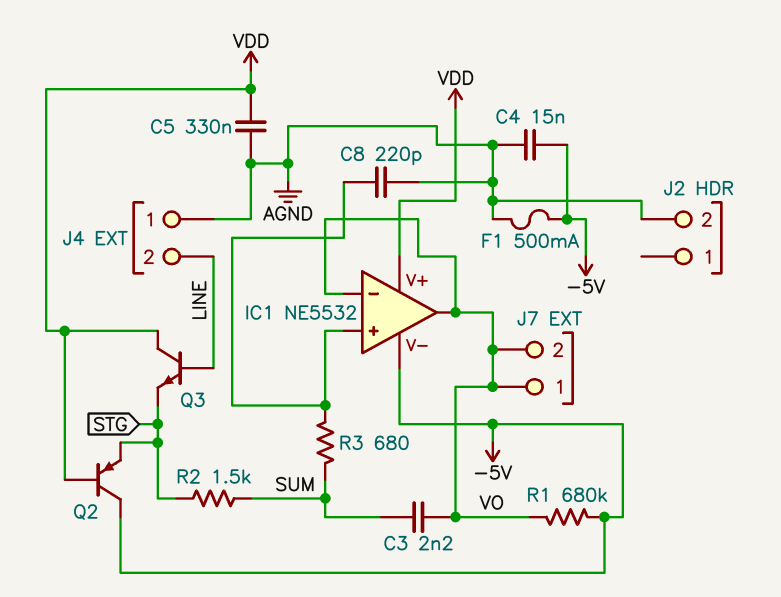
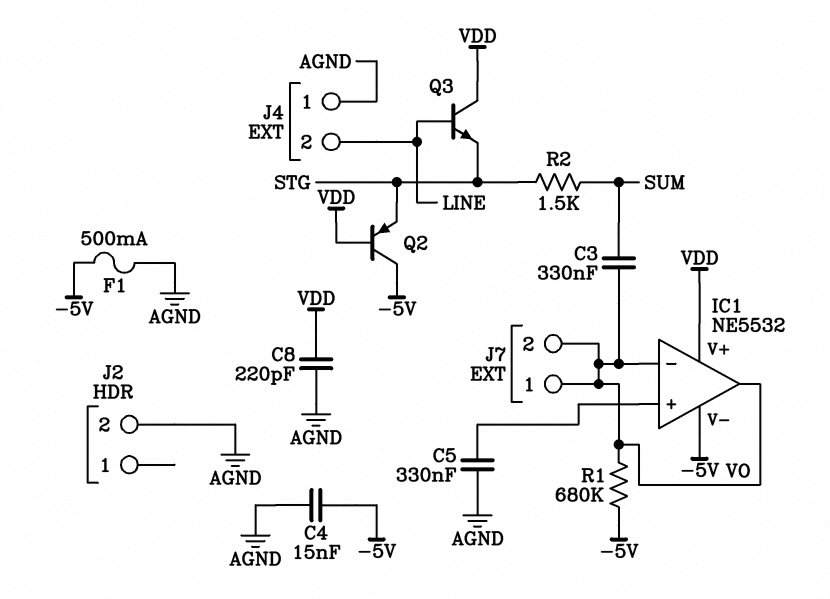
C3: 2.2nF (SUM, VO) -> 330nF (SUM, VO)
C5: 330nF (AGND, VDD) -> 330nF (AGND, IC1/in+)
C8: 220pF (AGND, IC1/in+) -> 220pF (AGND, VDD)
R3: 680 (IC1/in+, SUM) -> none

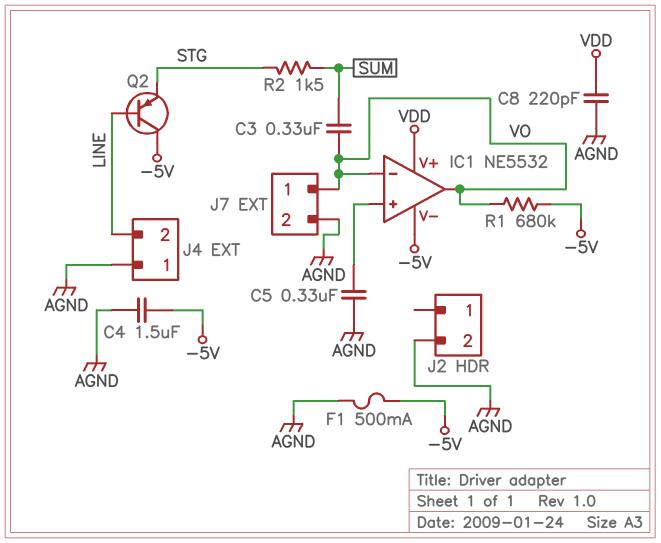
C4: 15nF (-5V, AGND) -> 1.5uF (-5V, AGND)
J7 pin 2: VO -> AGND
Q2: PNP (B VDD, C -5V, E STG) -> PNP (B LINE, C -5V, E STG)
Q3: NPN (B LINE, C VDD, E STG) -> none

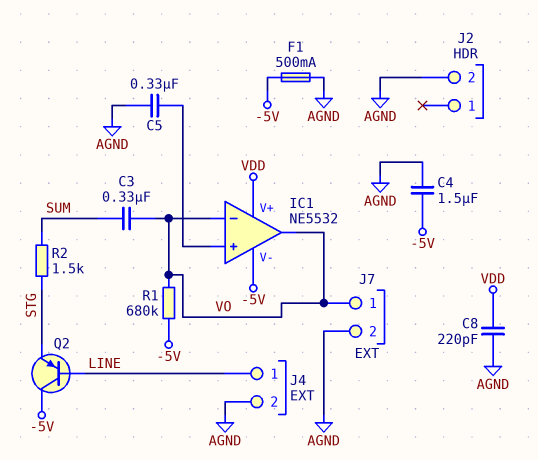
J4 pin 1: AGND -> LINE
J4 pin 2: LINE -> AGND

